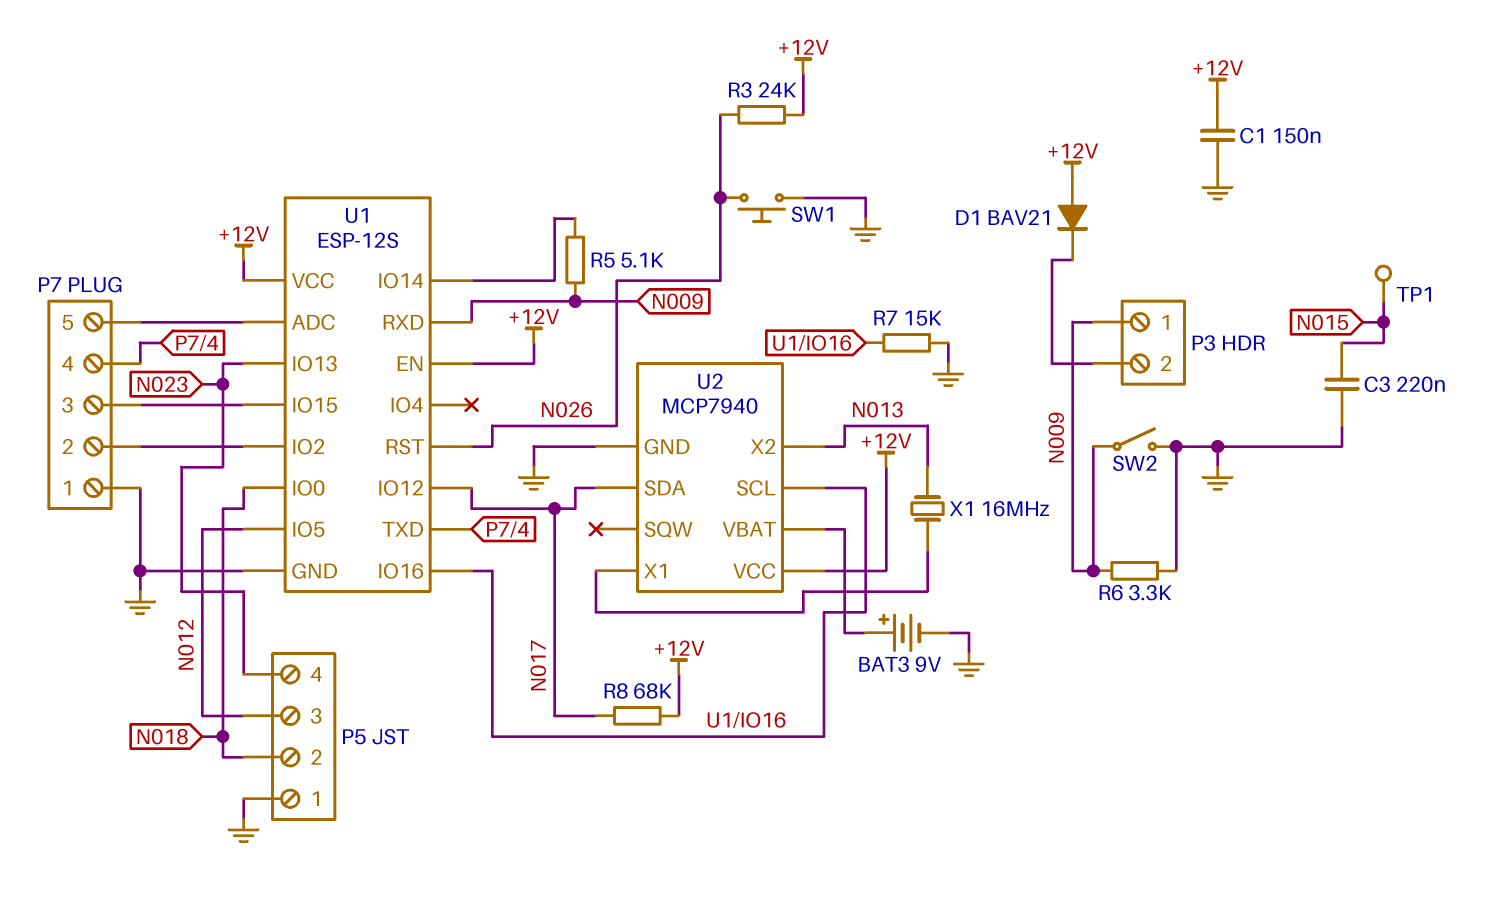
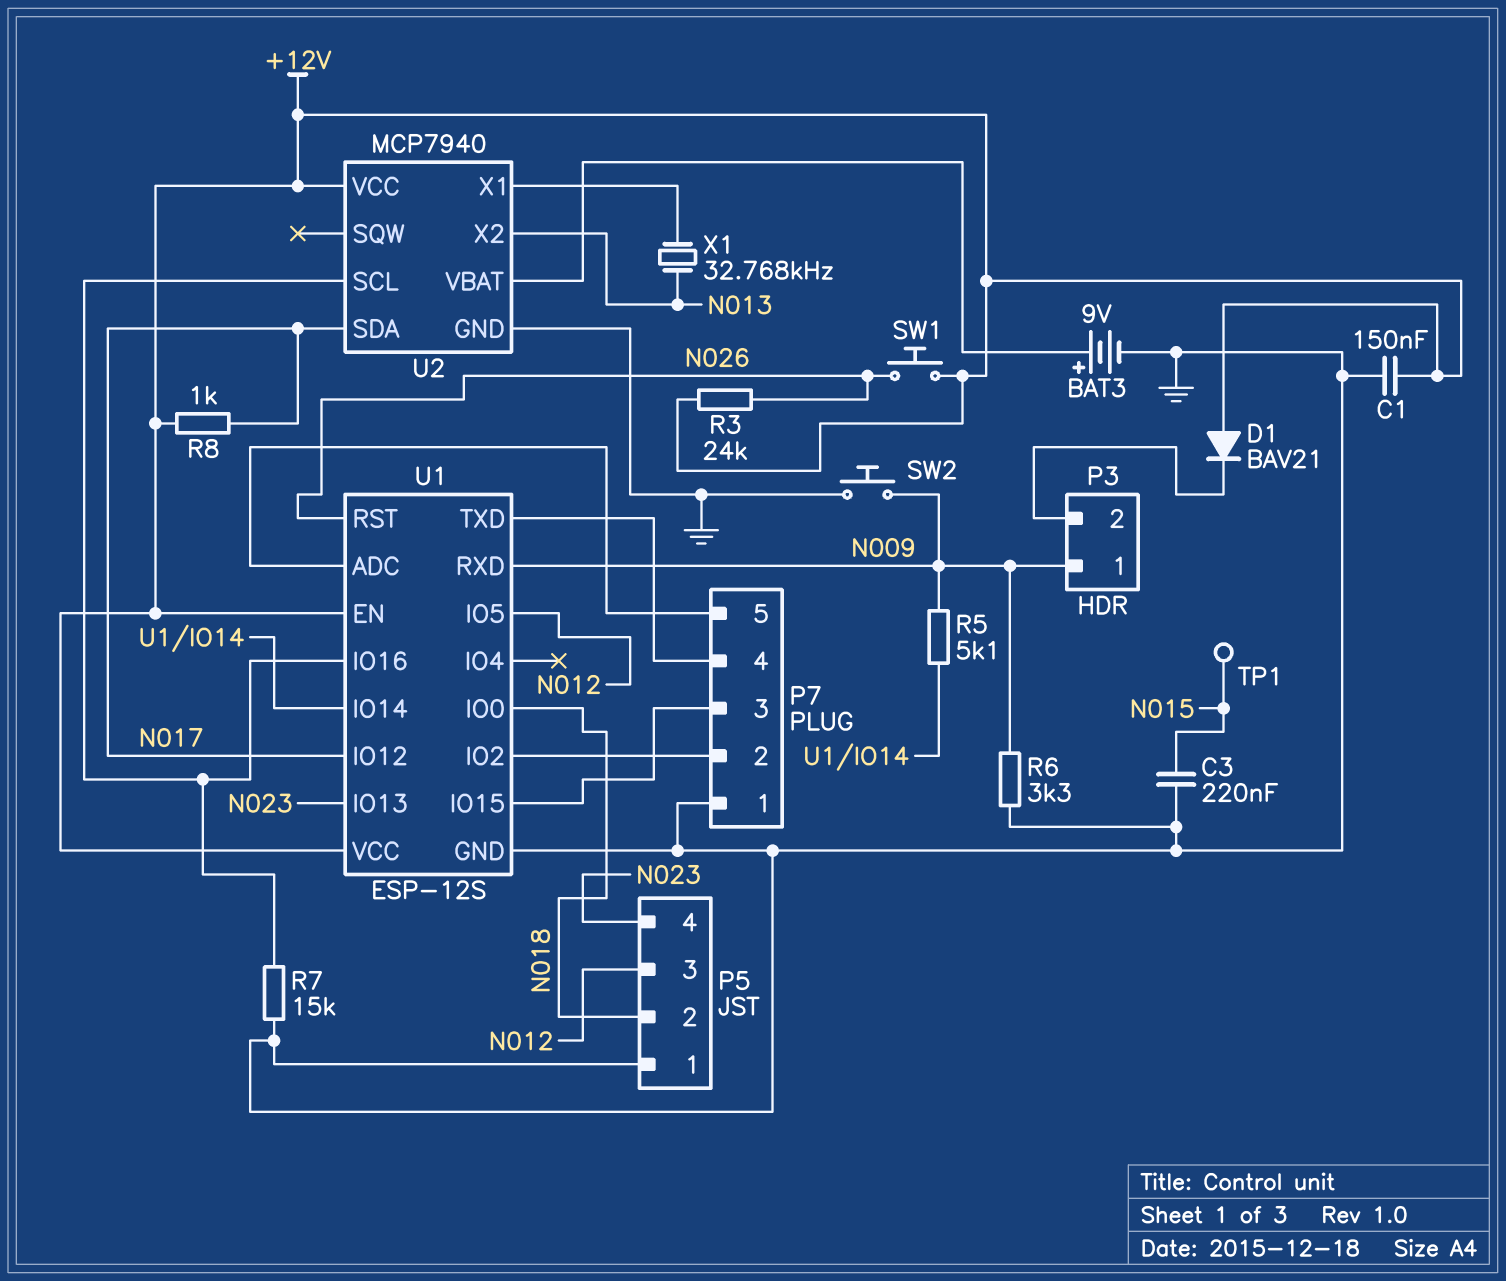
R8: 68k (+12V, N017) -> 1k (+12V, N017)
SW1: button (GND, N026) -> button (+12V, N026)
SW2: switch (GND, N009) -> button (GND, N009)
X1: 16MHz (N013, U2/X1) -> 32.768kHz (N013, U2/X1)

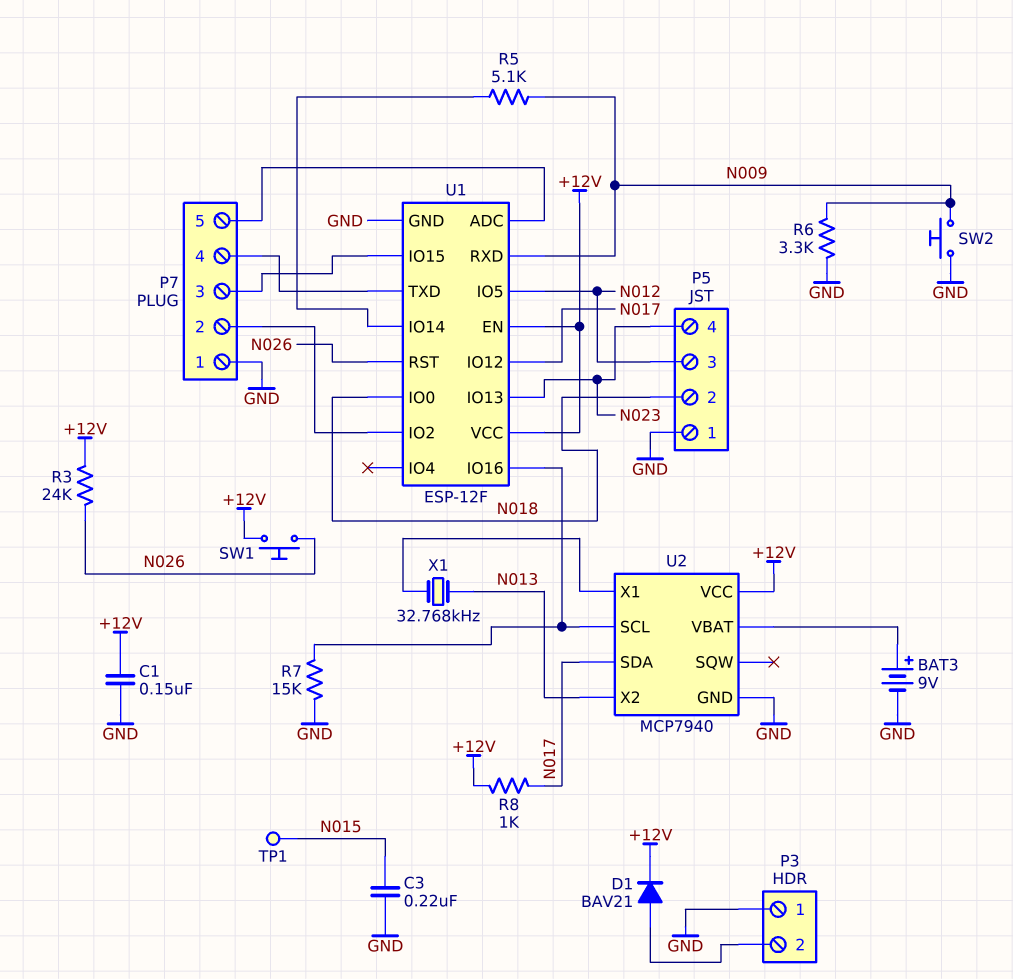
D1: diode BAV21 (A +12V, K P3/2) -> diode BAV21 (A P3/2, K +12V)
P3 pin 1: N009 -> GND
U1: ESP-12S -> ESP-12F

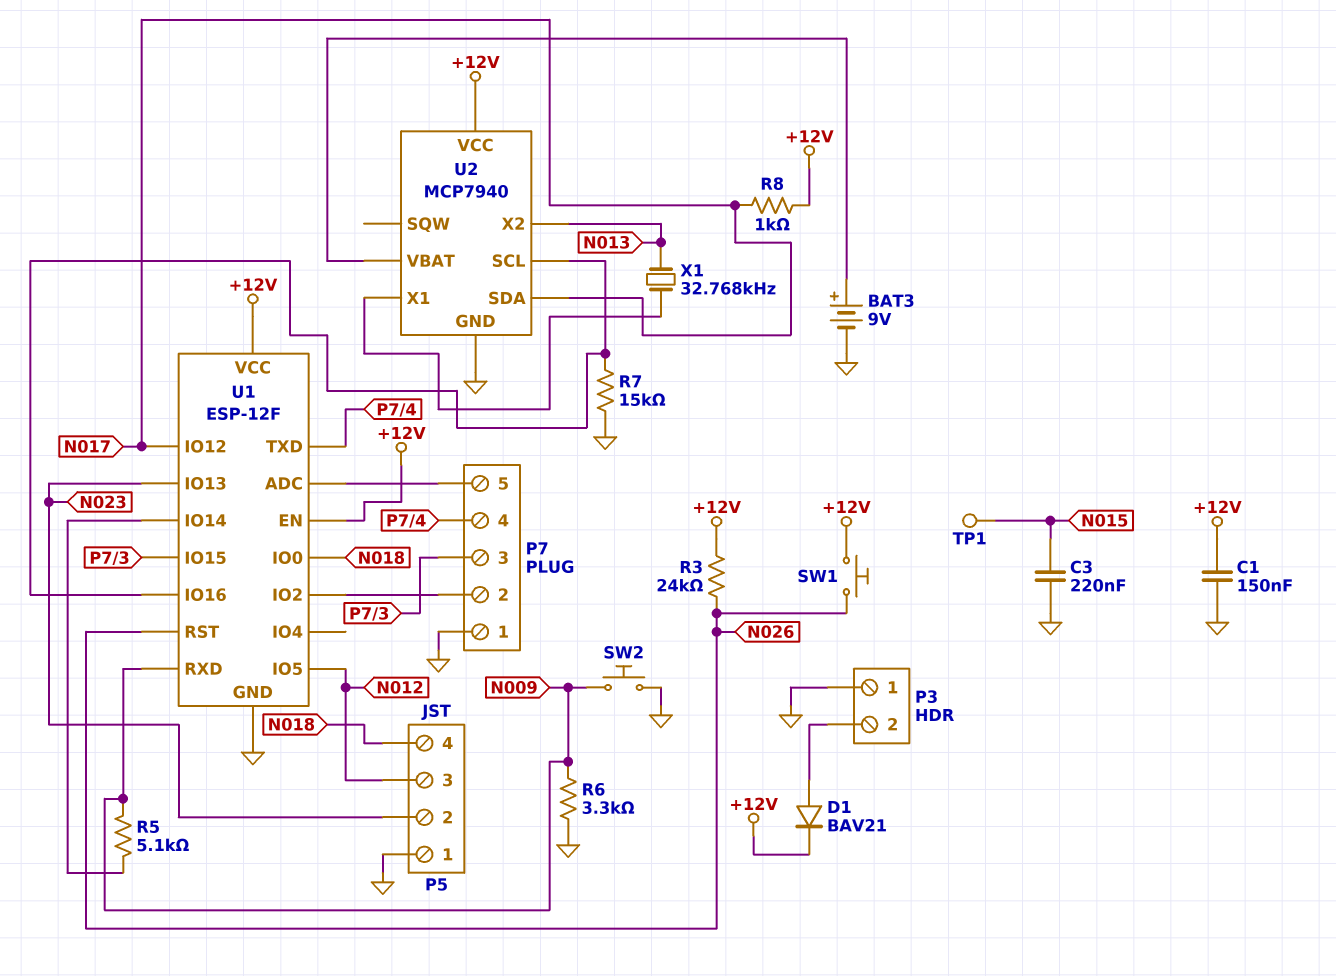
P5 pin 2: N018 -> N023
P5 pin 4: N023 -> N018

